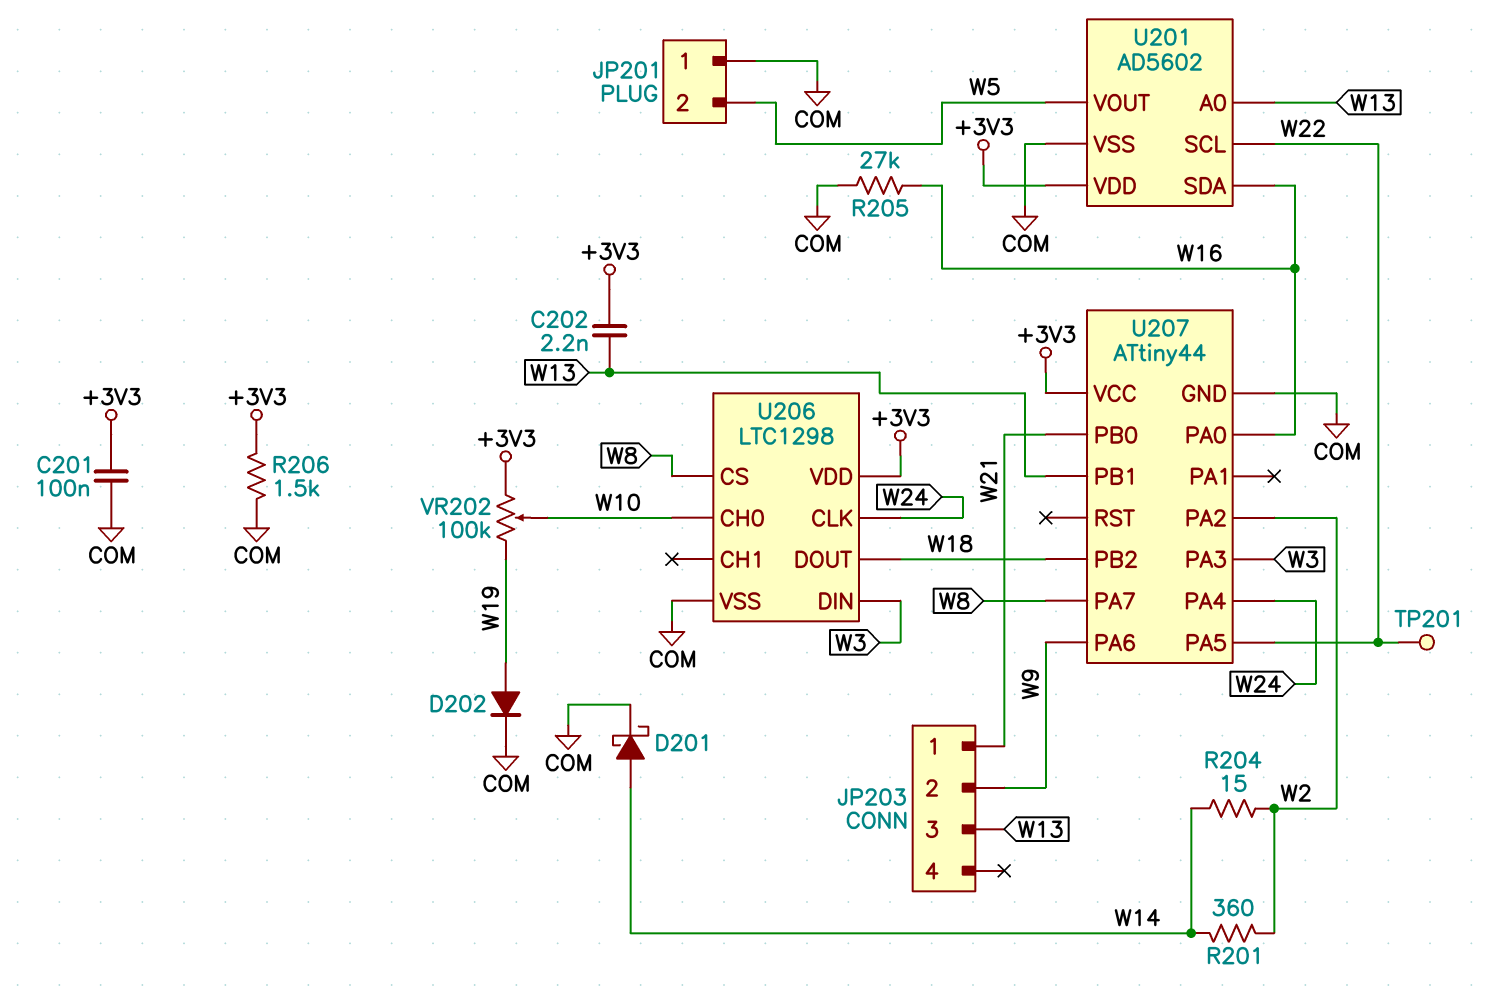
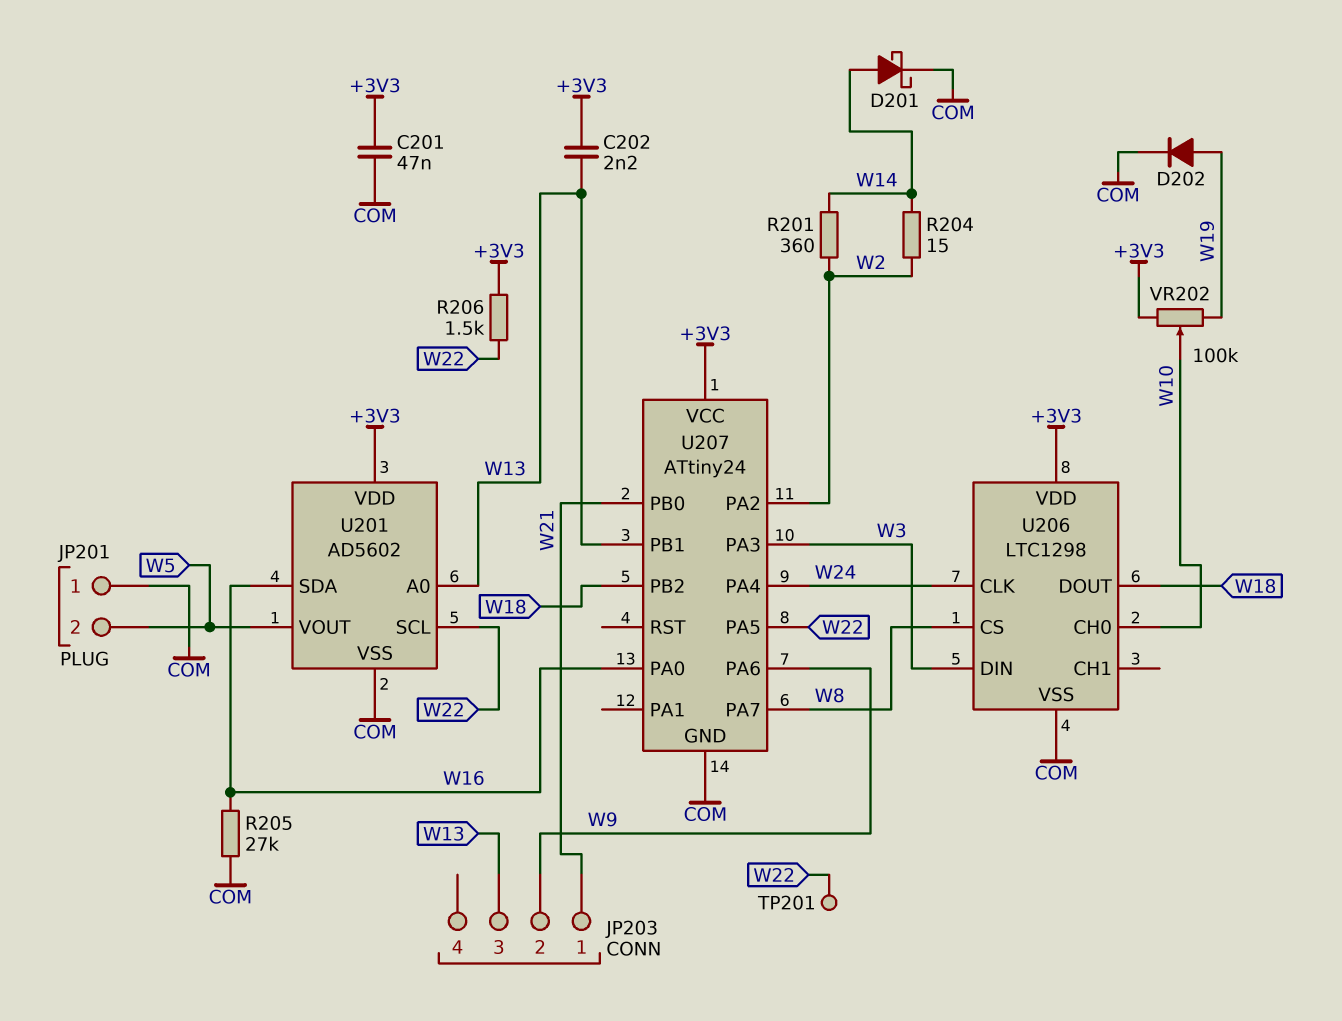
C201: 100nF (+3V3, COM) -> 47nF (+3V3, COM)
R206: 1.5k (+3V3, COM) -> 1.5k (+3V3, W22)
U207: ATtiny44 -> ATtiny24

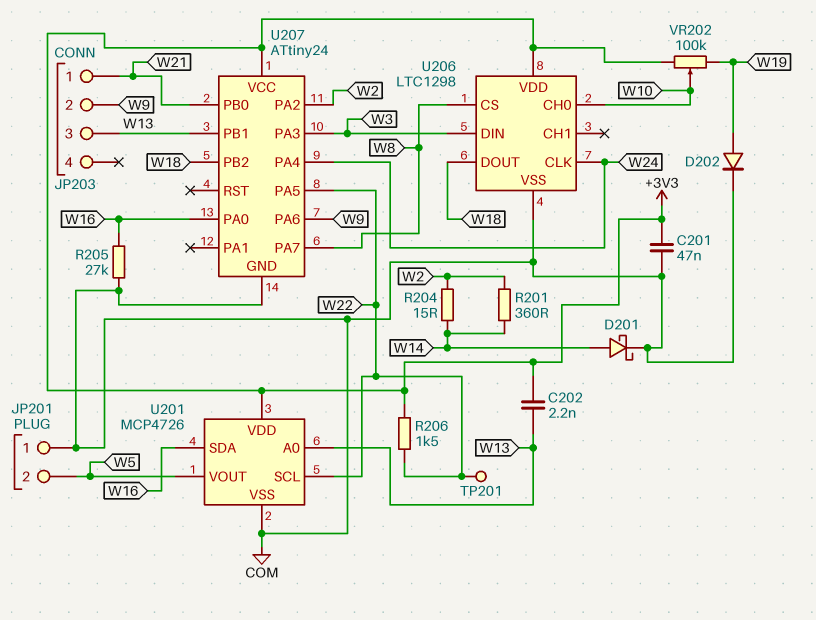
U201: AD5602 -> MCP4726

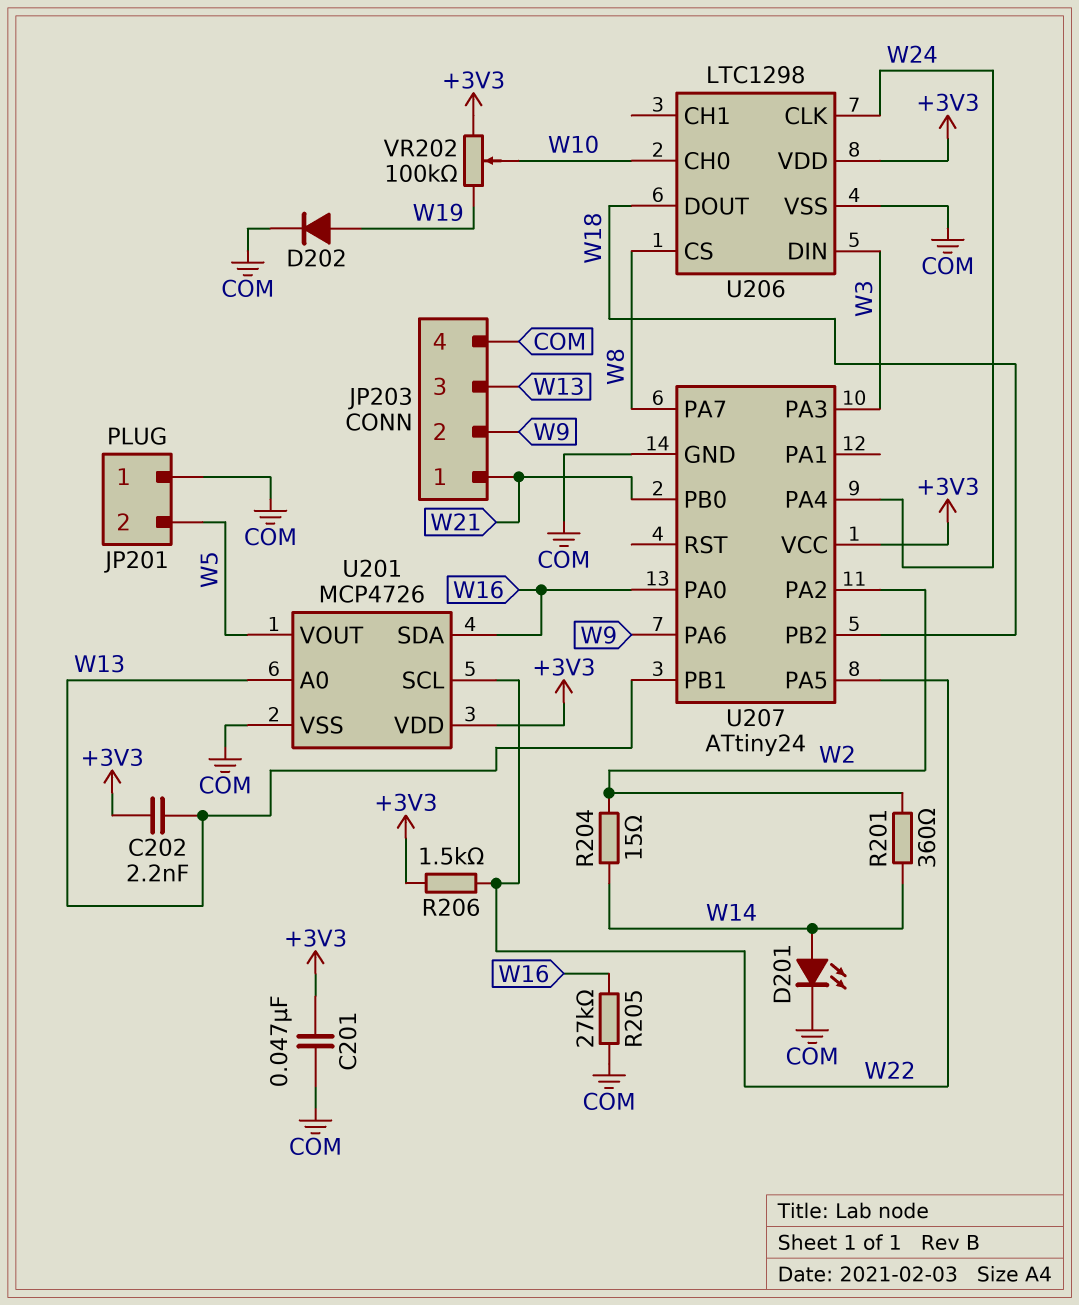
D201: schottky (A W14, K COM) -> LED (A W14, K COM)
JP203 pin 4: none -> COM
TP201: test point (W22) -> none

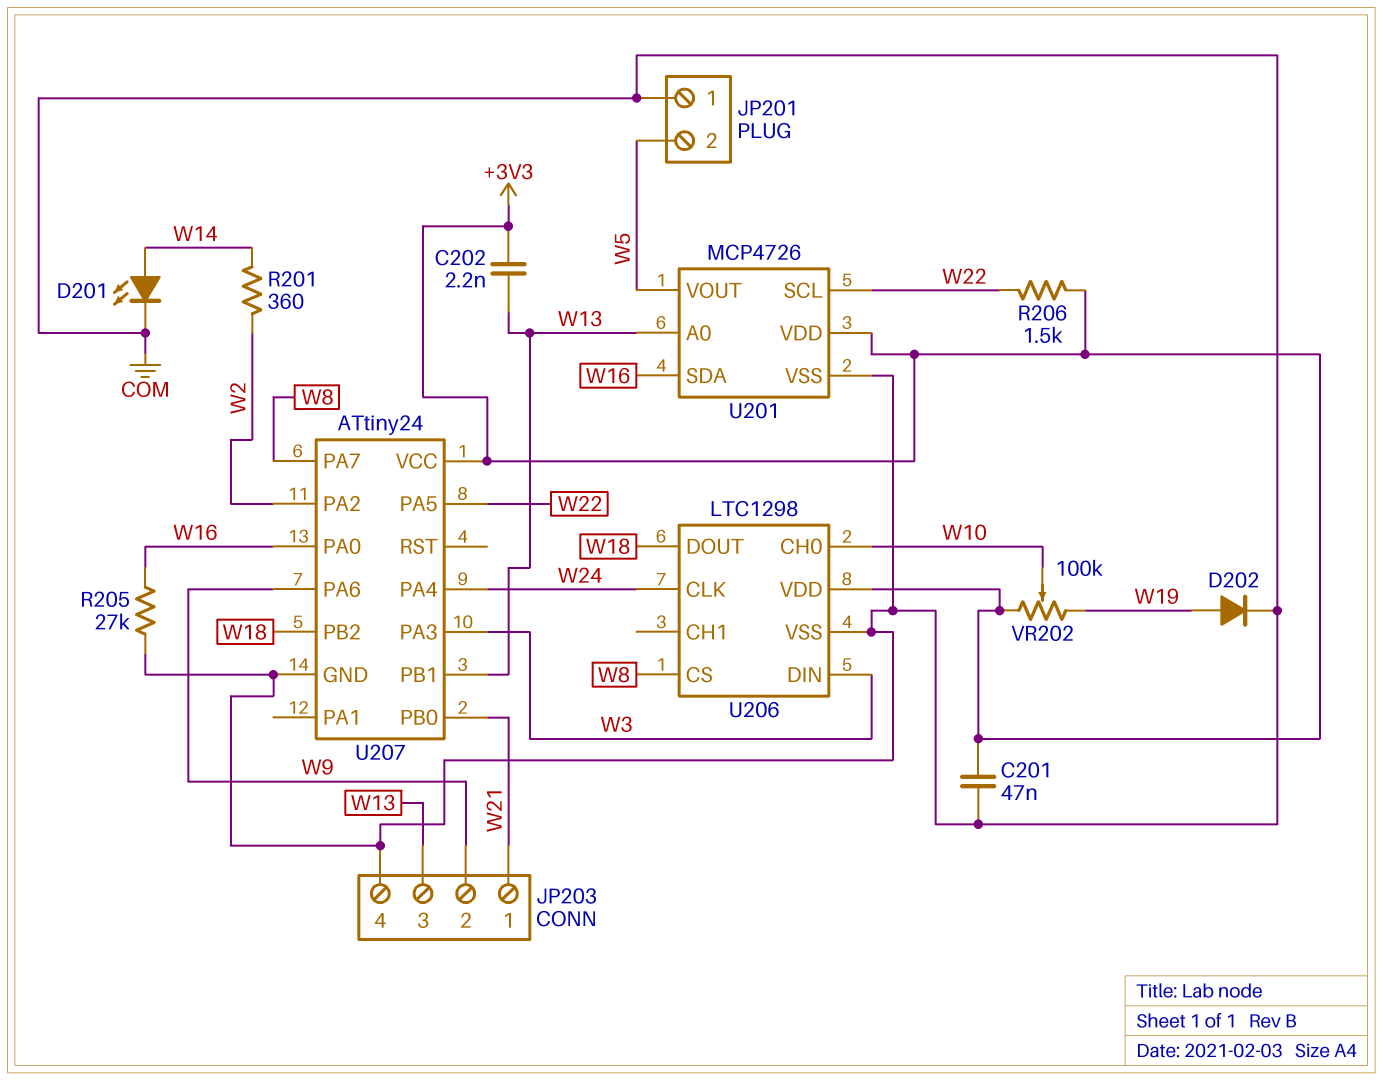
R204: 15 (W2, W14) -> none

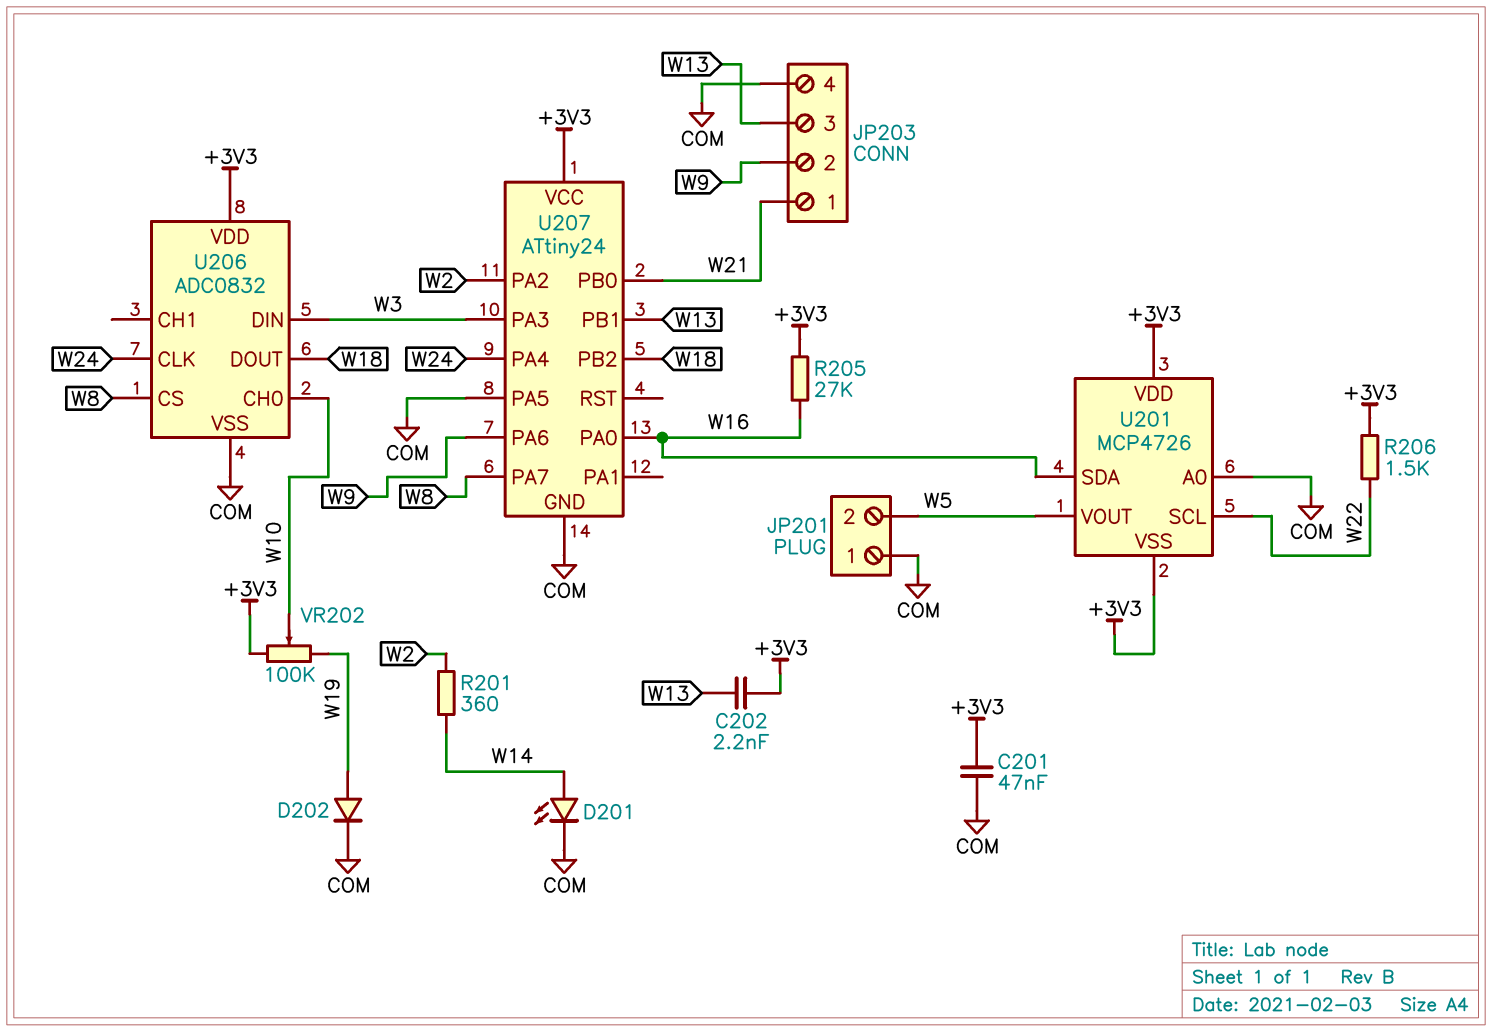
R205: 27k (COM, W16) -> 27k (+3V3, W16)
U201 pin A0: W13 -> COM
U201 pin VSS: COM -> +3V3
U206: LTC1298 -> ADC0832
U207 pin PA5: W22 -> COM

